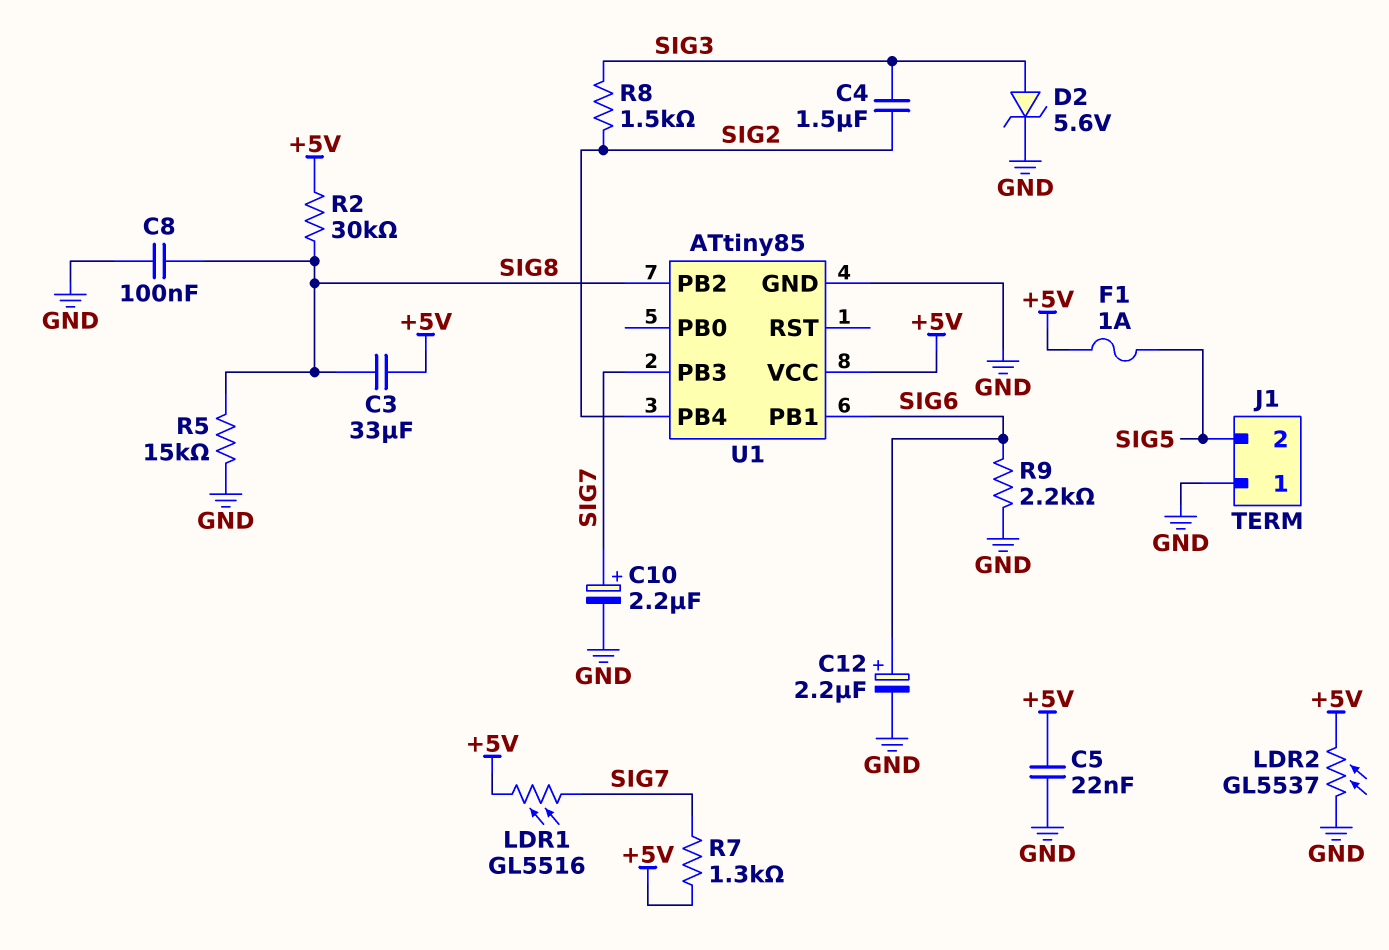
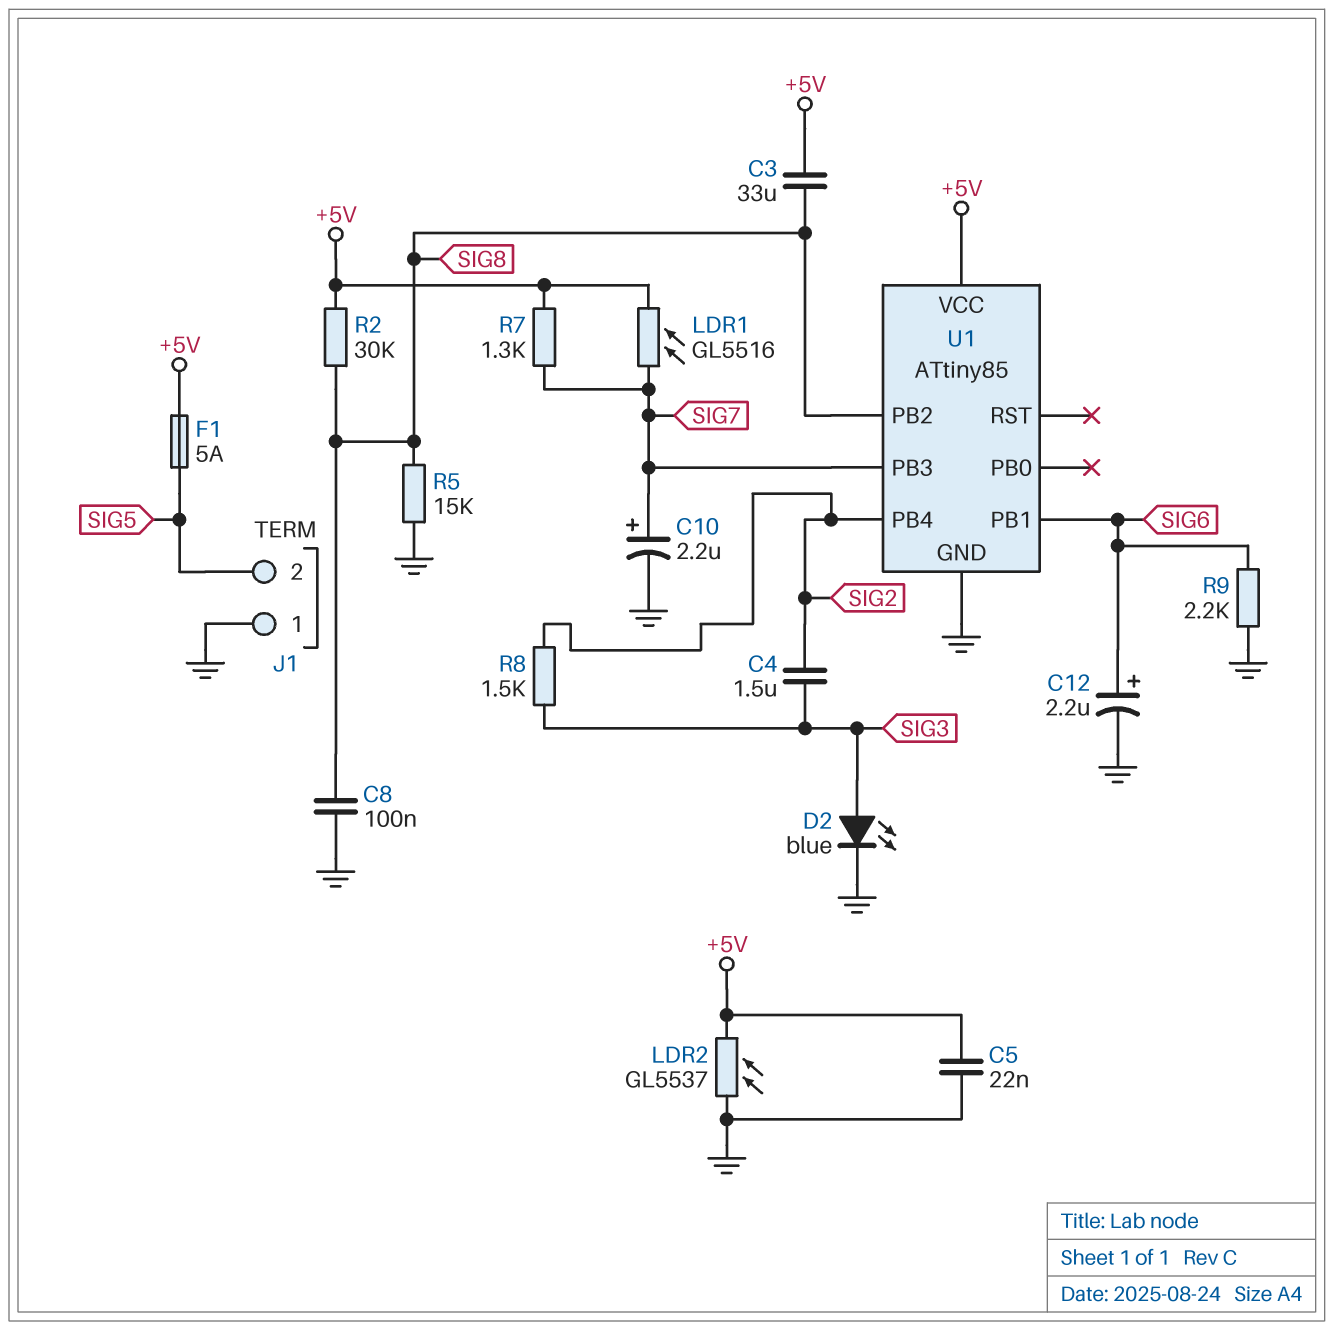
D2: zener 5.6V (A SIG3, K GND) -> LED blue (A SIG3, K GND)
F1: 1A (+5V, SIG5) -> 5A (+5V, SIG5)

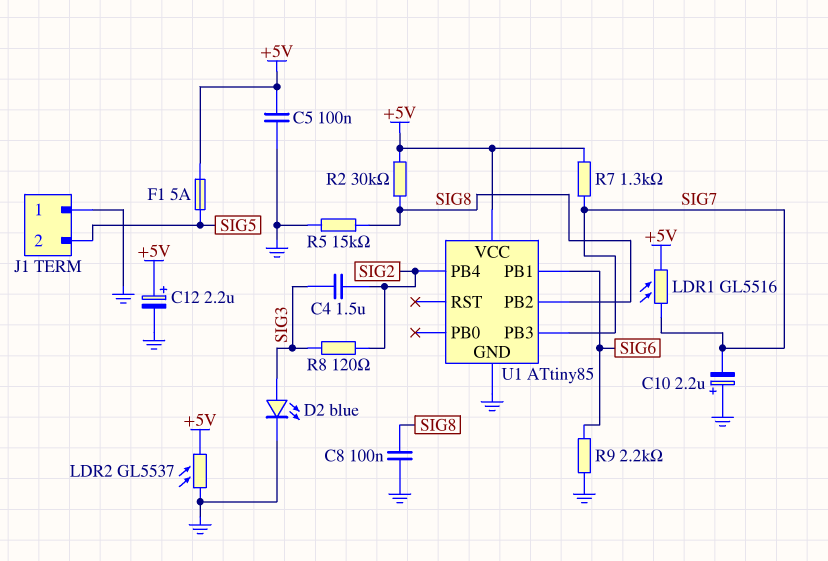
C3: 33uF (+5V, SIG8) -> none
C5: 22nF (+5V, GND) -> 100nF (+5V, GND)
C10: 2.2uF (plus SIG7, minus GND) -> 2.2uF (plus GND, minus SIG7)
C12: 2.2uF (plus SIG6, minus GND) -> 2.2uF (plus +5V, minus GND)
R8: 1.5k (SIG2, SIG3) -> 120 (SIG2, SIG3)

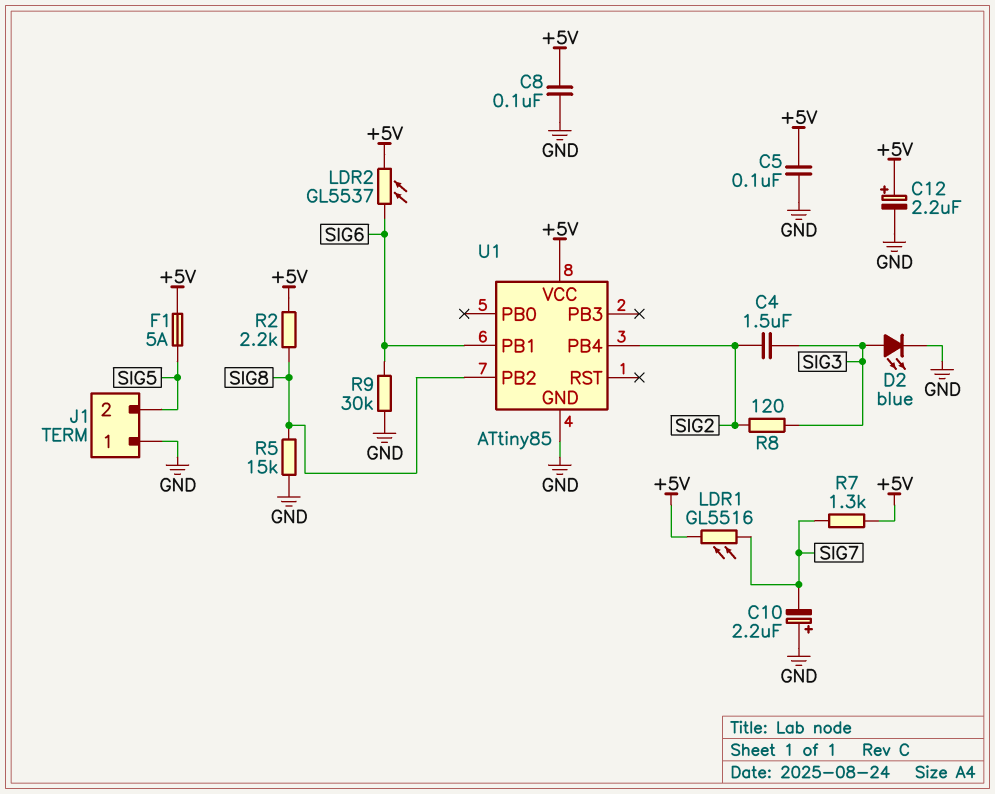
C8: 100nF (GND, SIG8) -> 100nF (+5V, GND)
LDR2: GL5537 (+5V, GND) -> GL5537 (+5V, SIG6)
R2: 30k (+5V, SIG8) -> 2.2k (+5V, SIG8)
R9: 2.2k (GND, SIG6) -> 30k (GND, SIG6)
U1 pin PB3: SIG7 -> none

